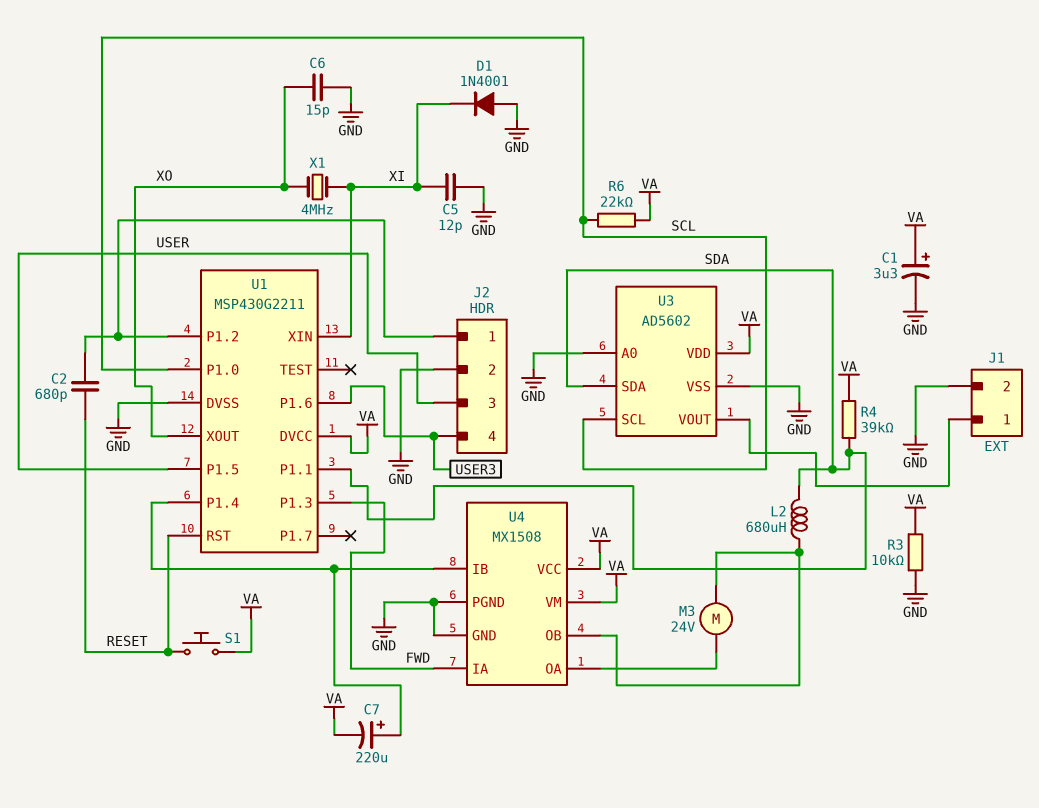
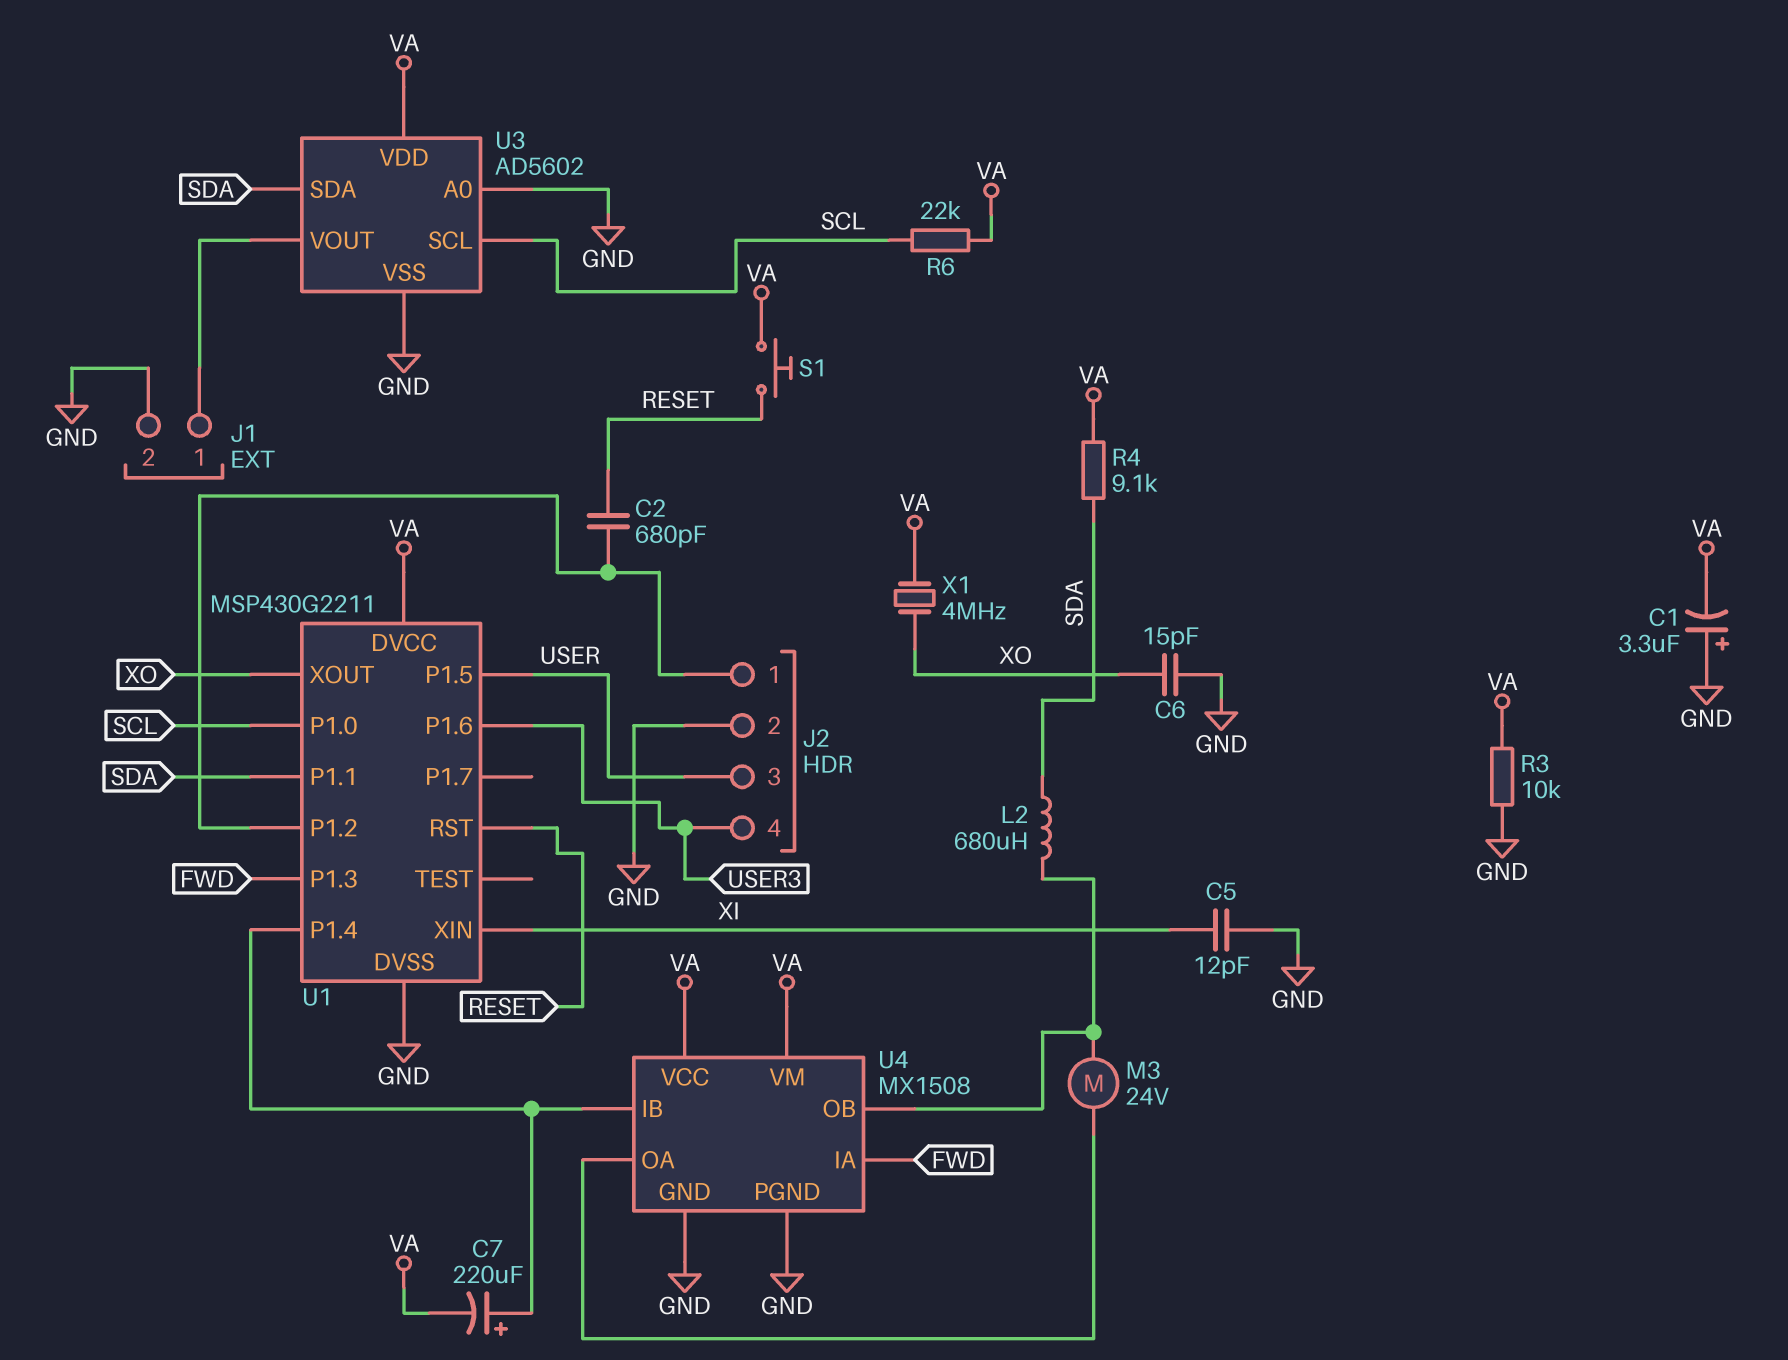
C1: 3.3uF (plus VA, minus GND) -> 3.3uF (plus GND, minus VA)
D1: diode 1N4001 (A GND, K XI) -> none
R4: 39k (SDA, VA) -> 9.1k (SDA, VA)
X1: 4MHz (XI, XO) -> 4MHz (VA, XO)

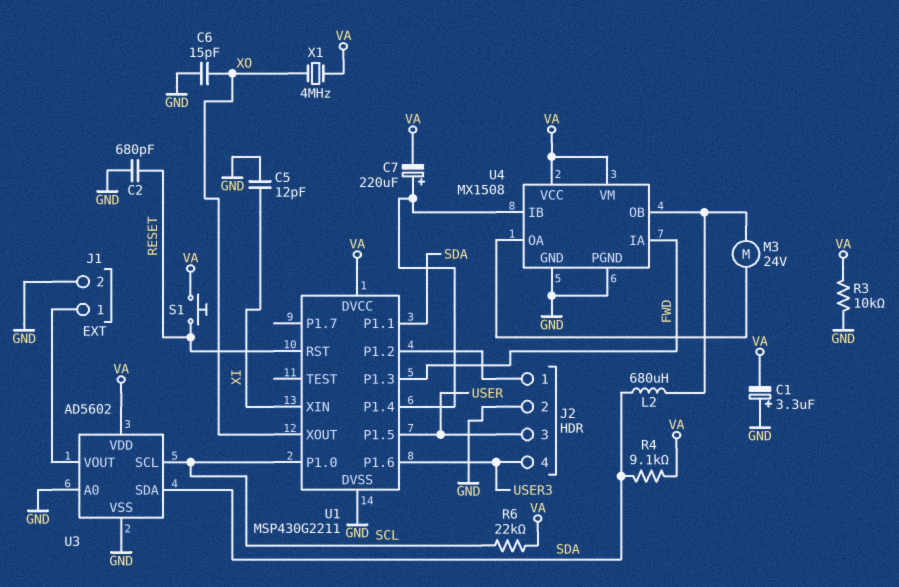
C2: 680pF (J2/1, RESET) -> 680pF (GND, RESET)

